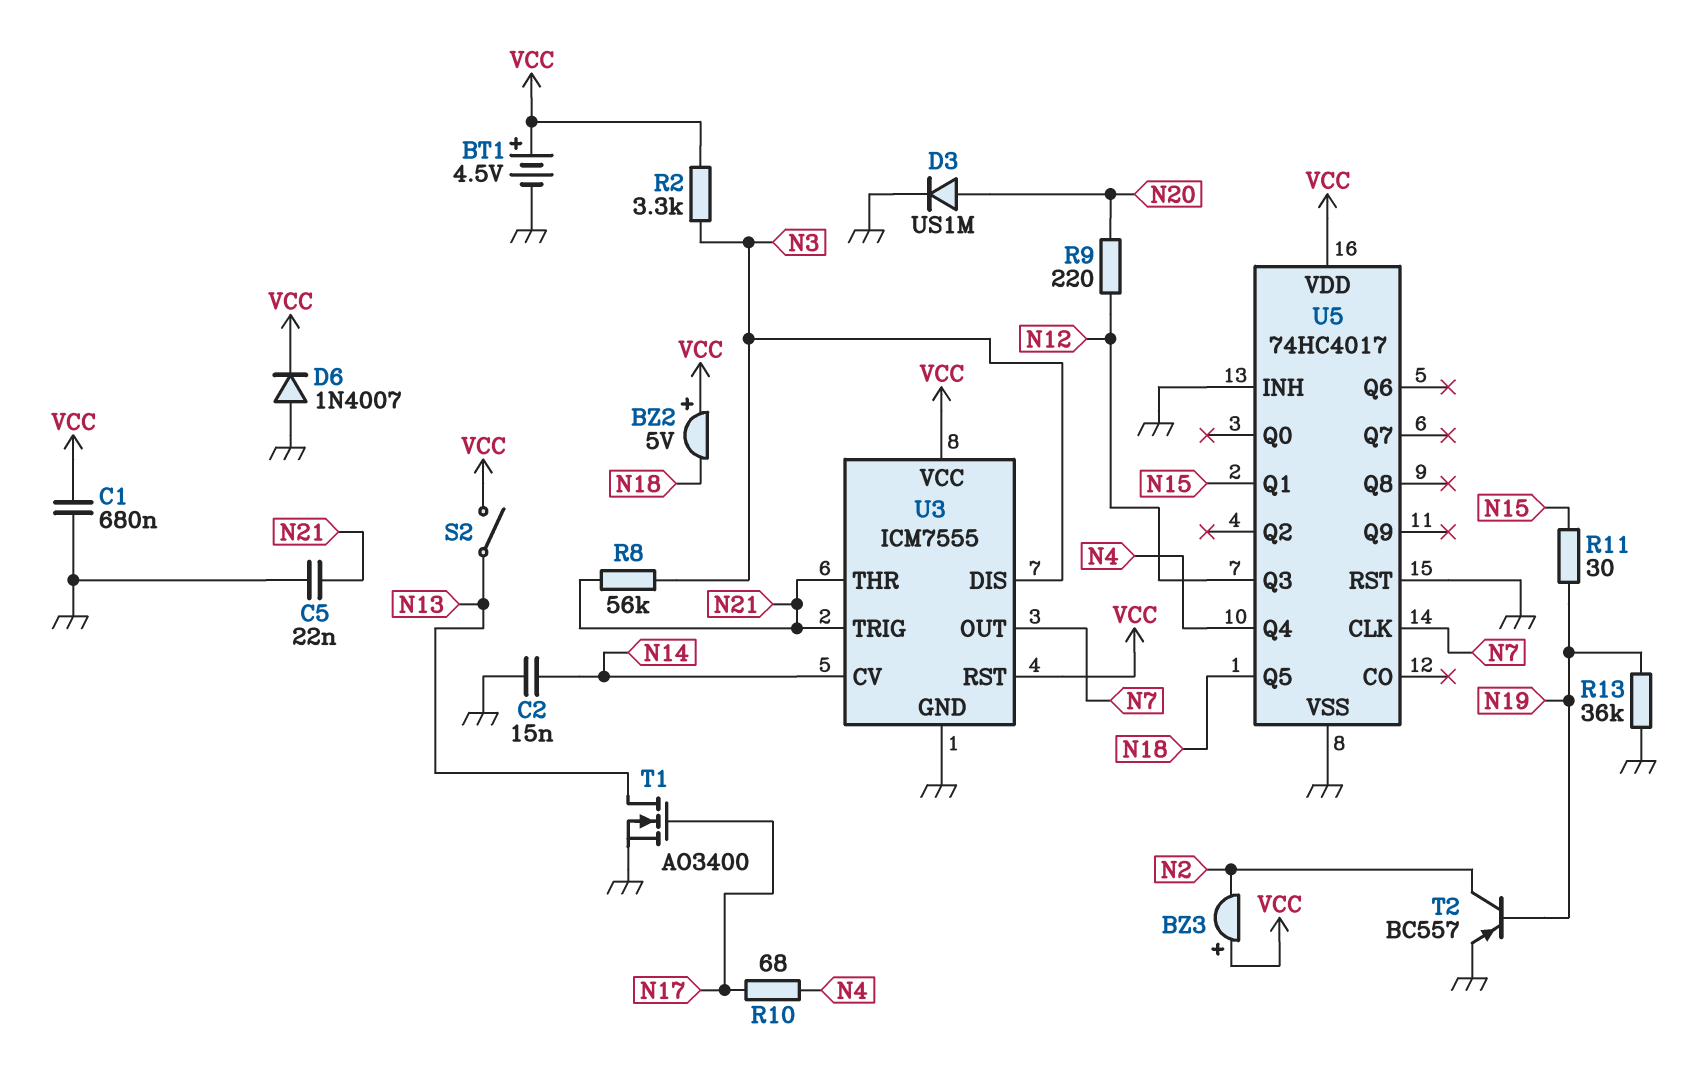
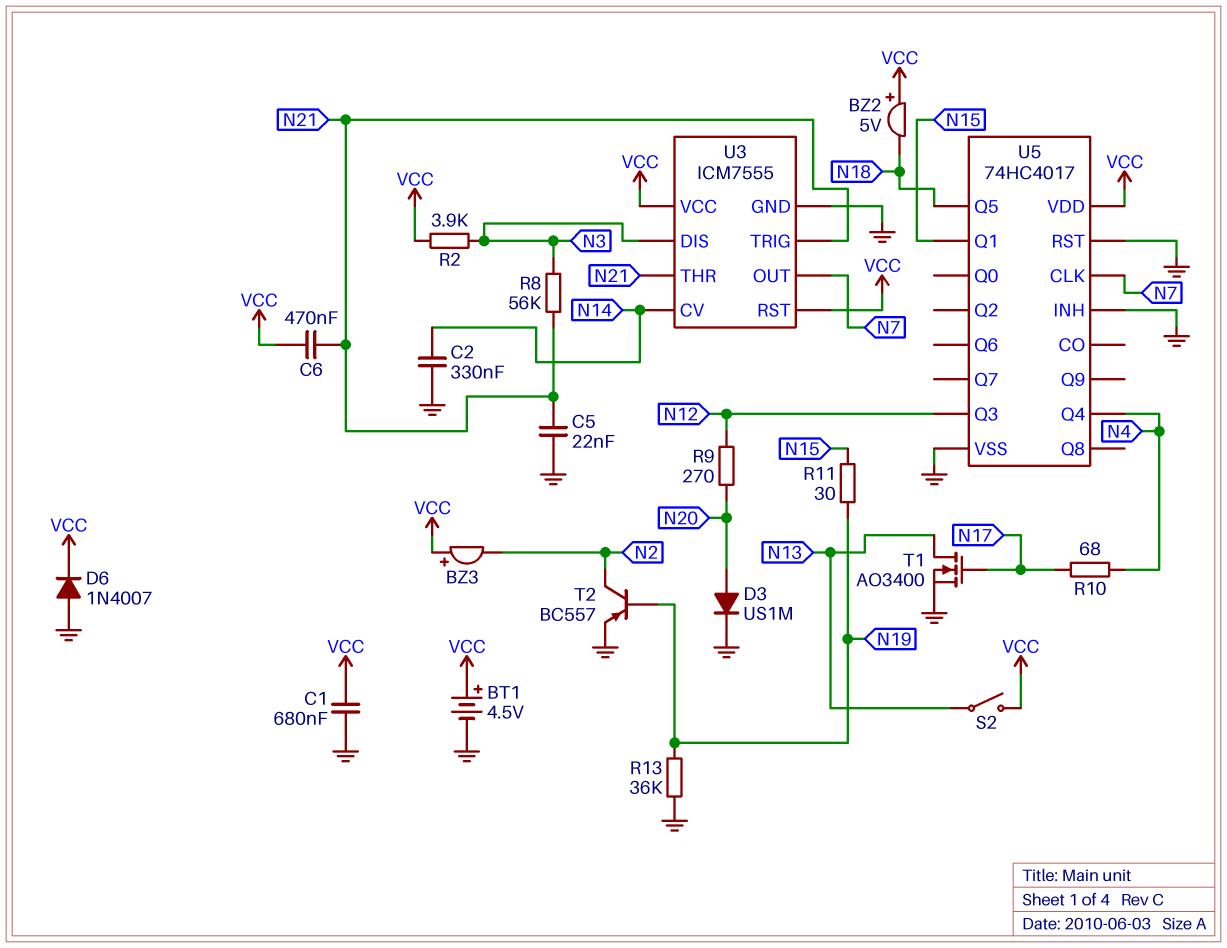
C2: 15nF (GND, N14) -> 330nF (GND, N14)
C6: none -> 470nF (N21, VCC)
R2: 3.3k (N3, VCC) -> 3.9k (N3, VCC)
R9: 220 (N12, N20) -> 270 (N12, N20)

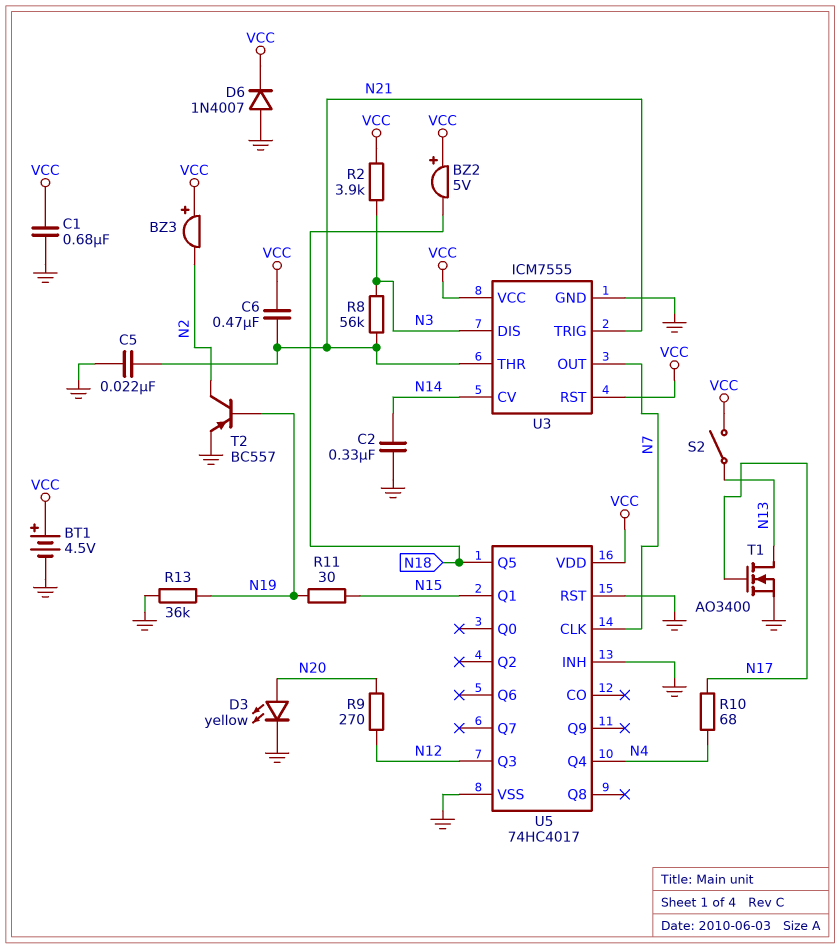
D3: diode US1M (A N20, K GND) -> LED yellow (A N20, K GND)

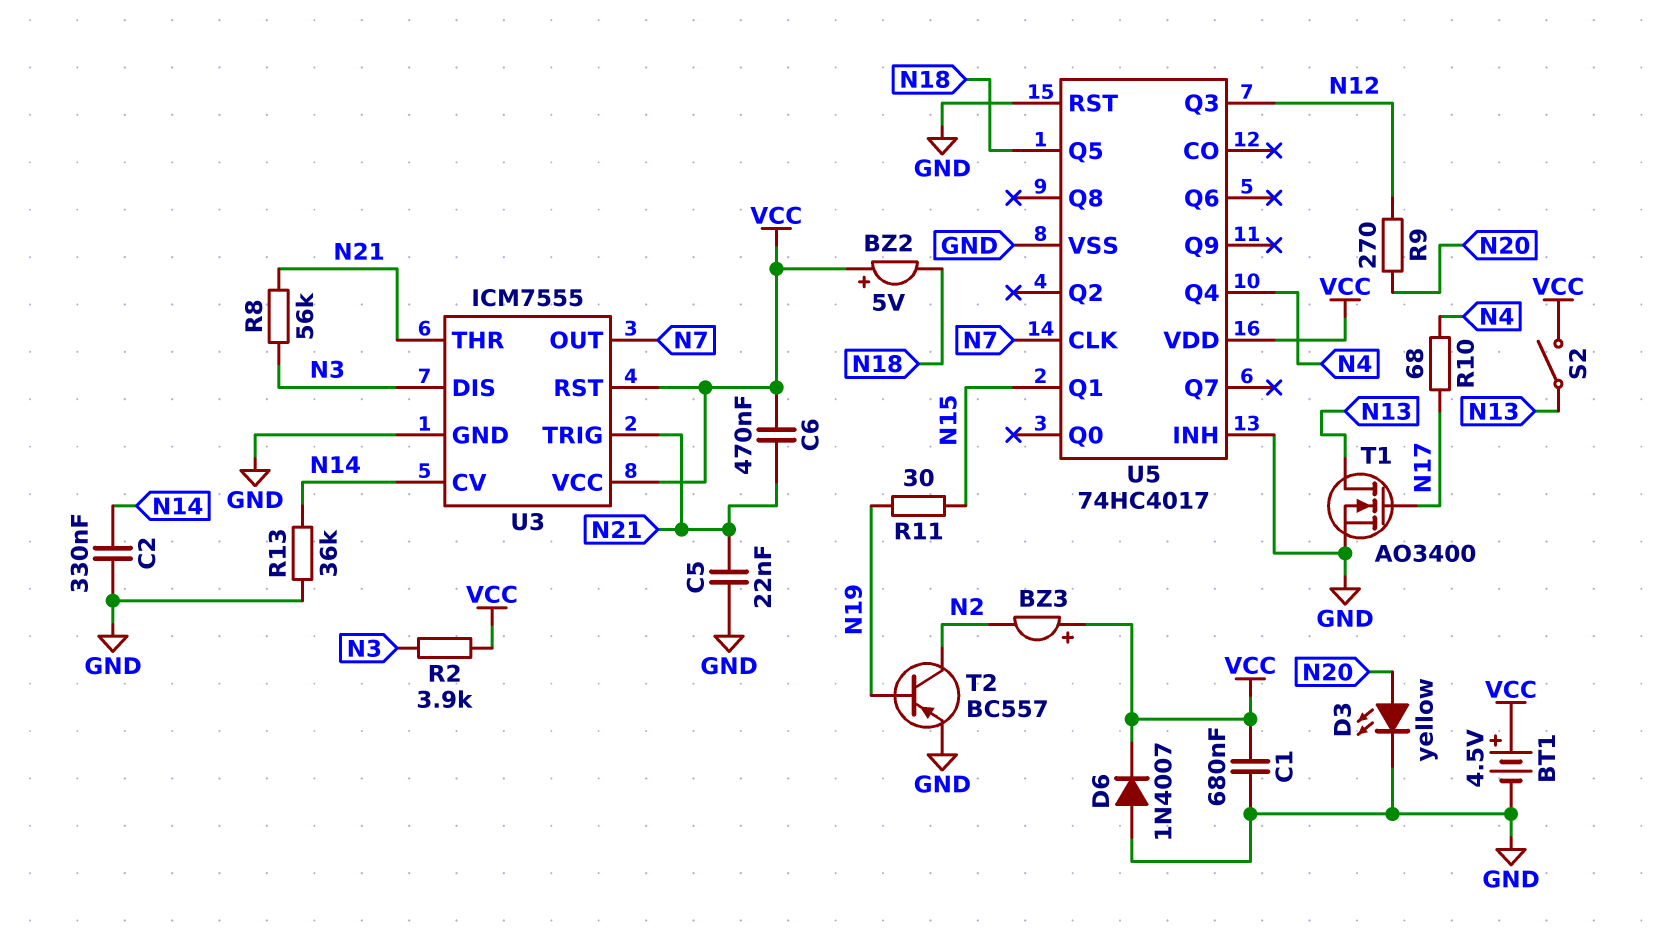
R13: 36k (GND, N19) -> 36k (GND, N14)

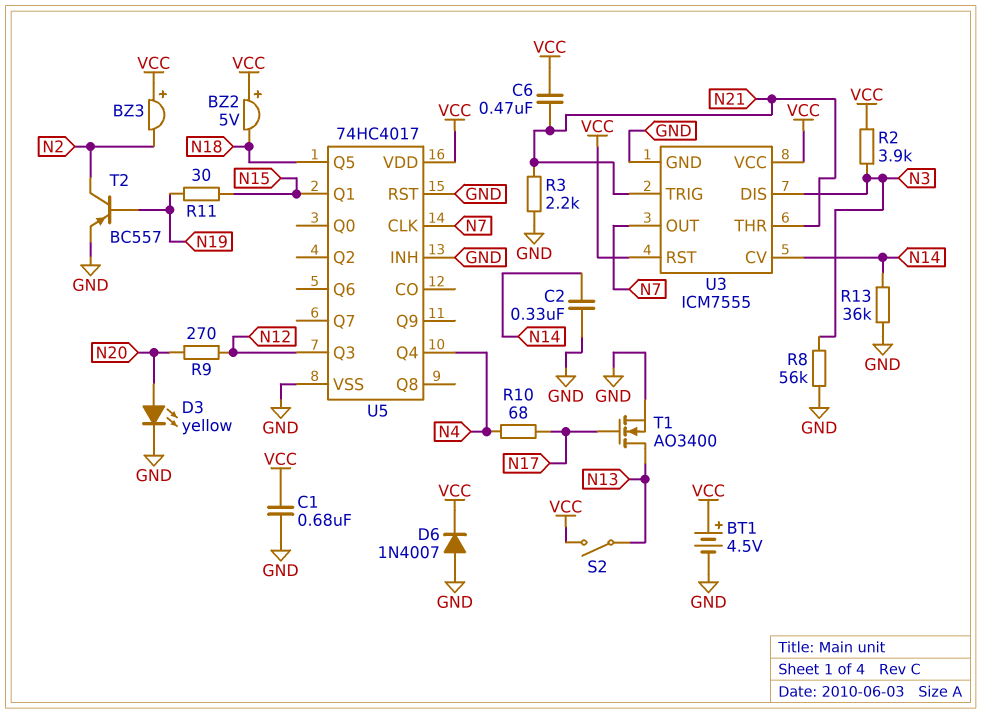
C5: 22nF (GND, N21) -> none
R3: none -> 2.2k (GND, N21)
R8: 56k (N3, N21) -> 56k (GND, N3)

